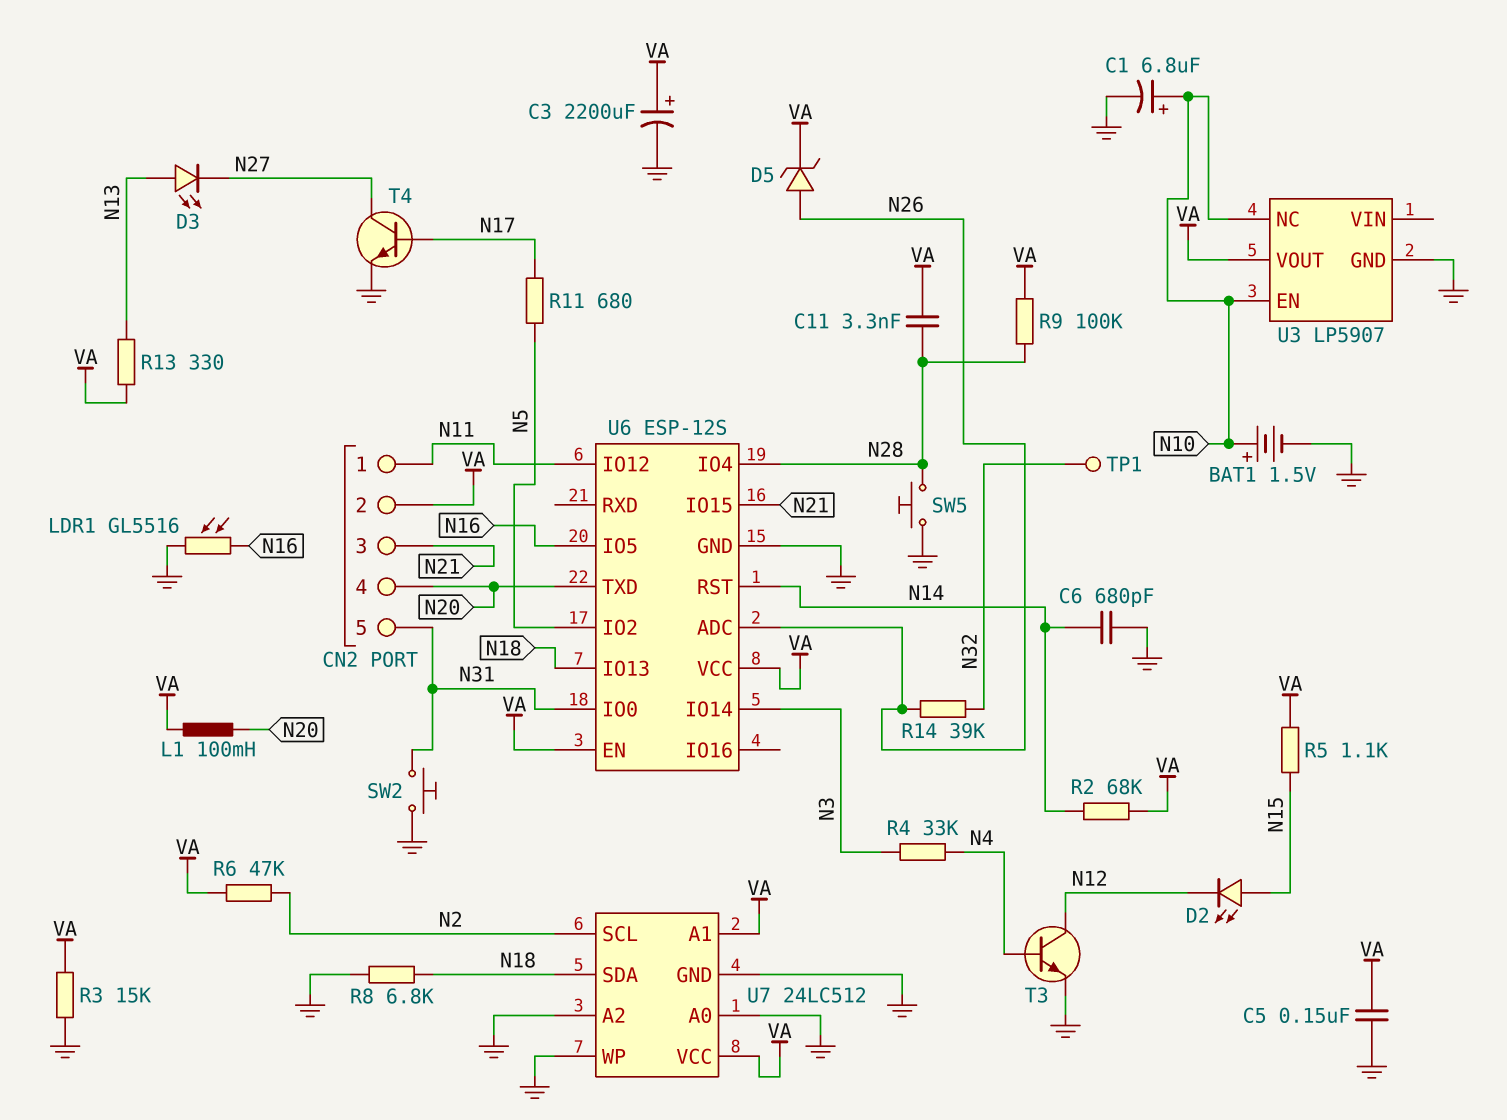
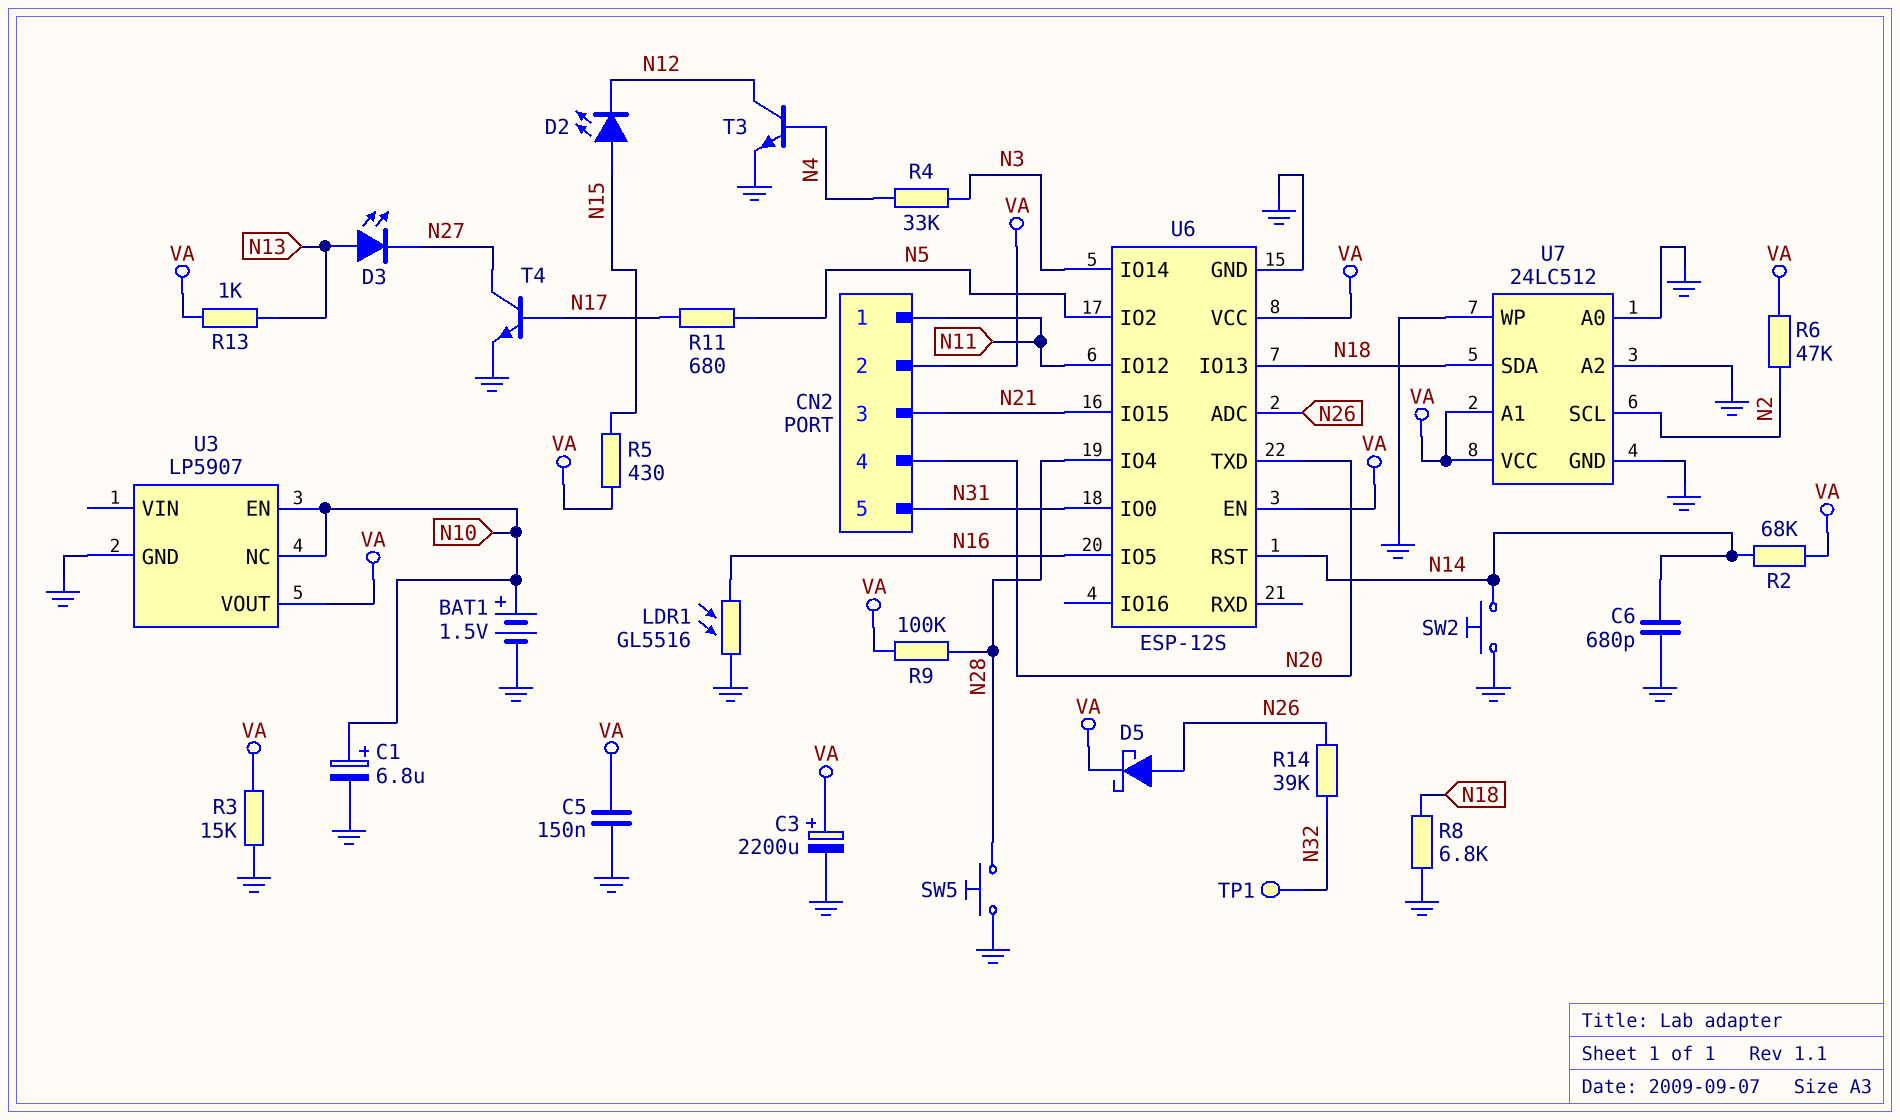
C11: 3.3nF (N28, VA) -> none
D5: zener (A N26, K VA) -> schottky (A N26, K VA)
L1: 100mH (N20, VA) -> none
R5: 1.1k (N15, VA) -> 430 (N15, VA)
R13: 330 (N13, VA) -> 1k (N13, VA)
SW2: button (GND, N31) -> button (GND, N14)

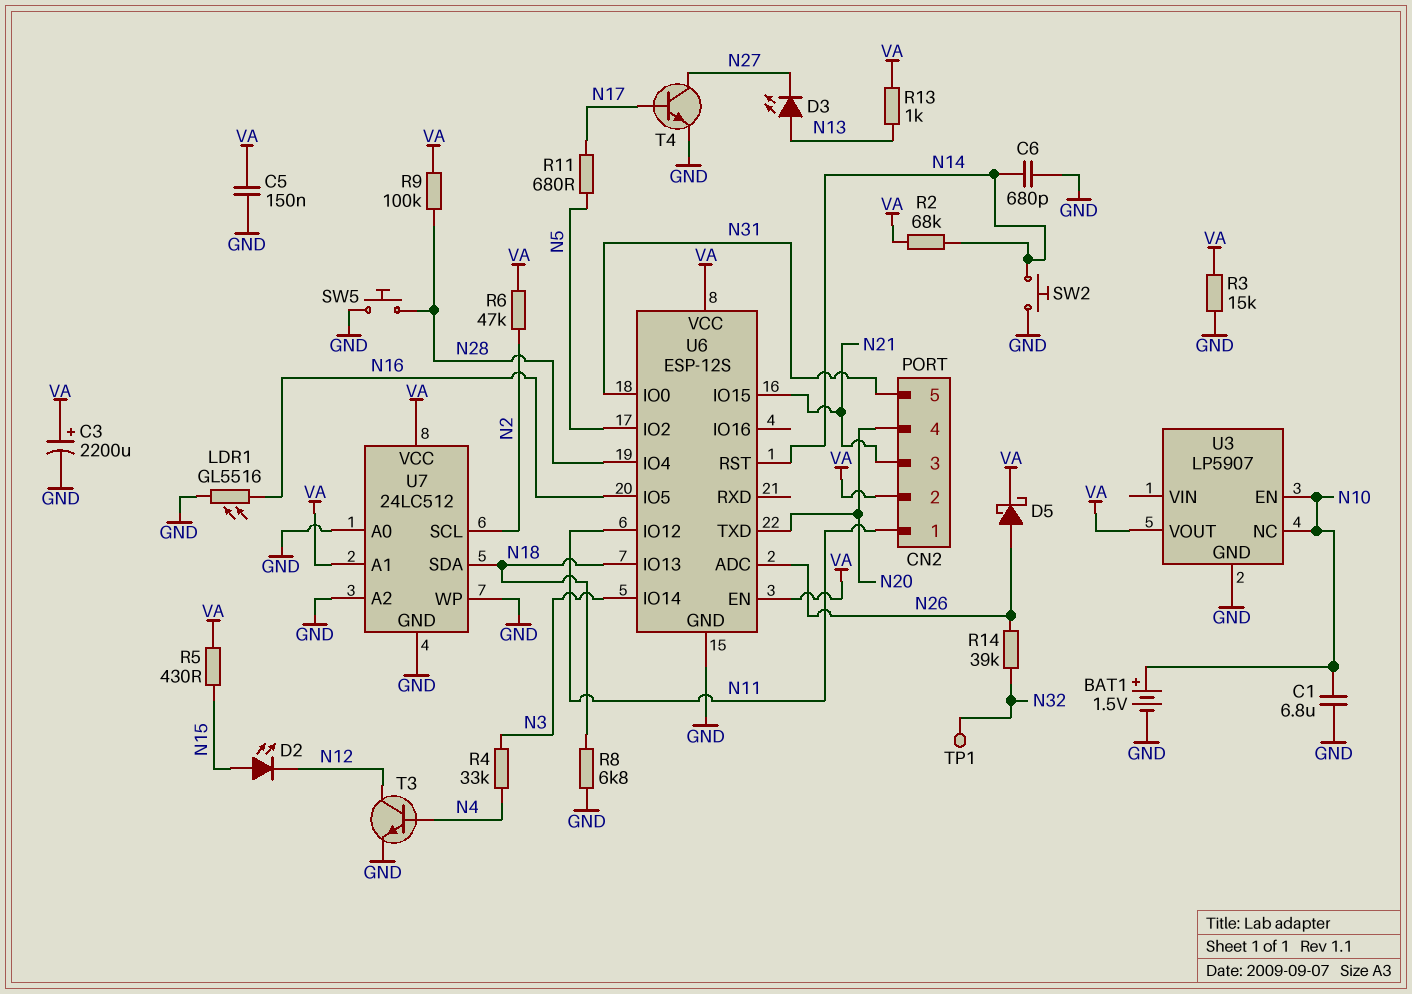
C1: 6.8uF (plus N10, minus GND) -> 6.8uF (GND, N10)

